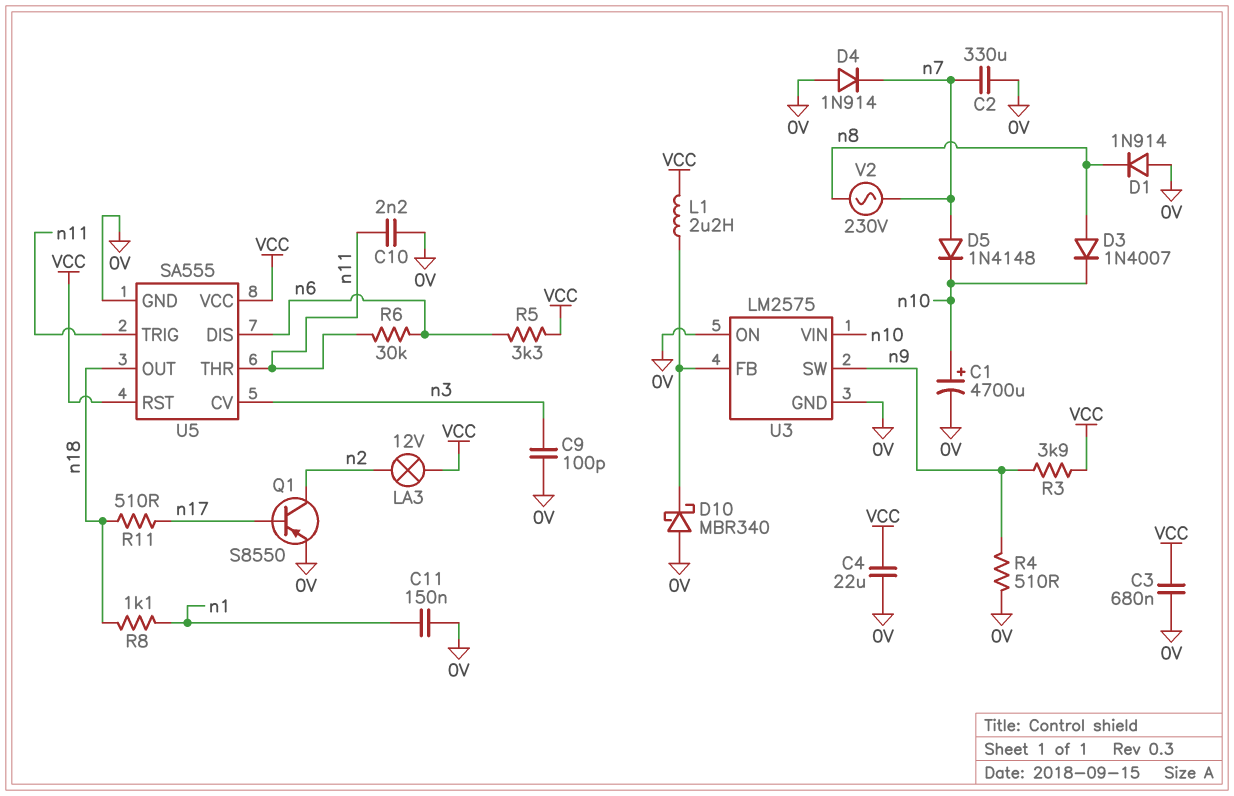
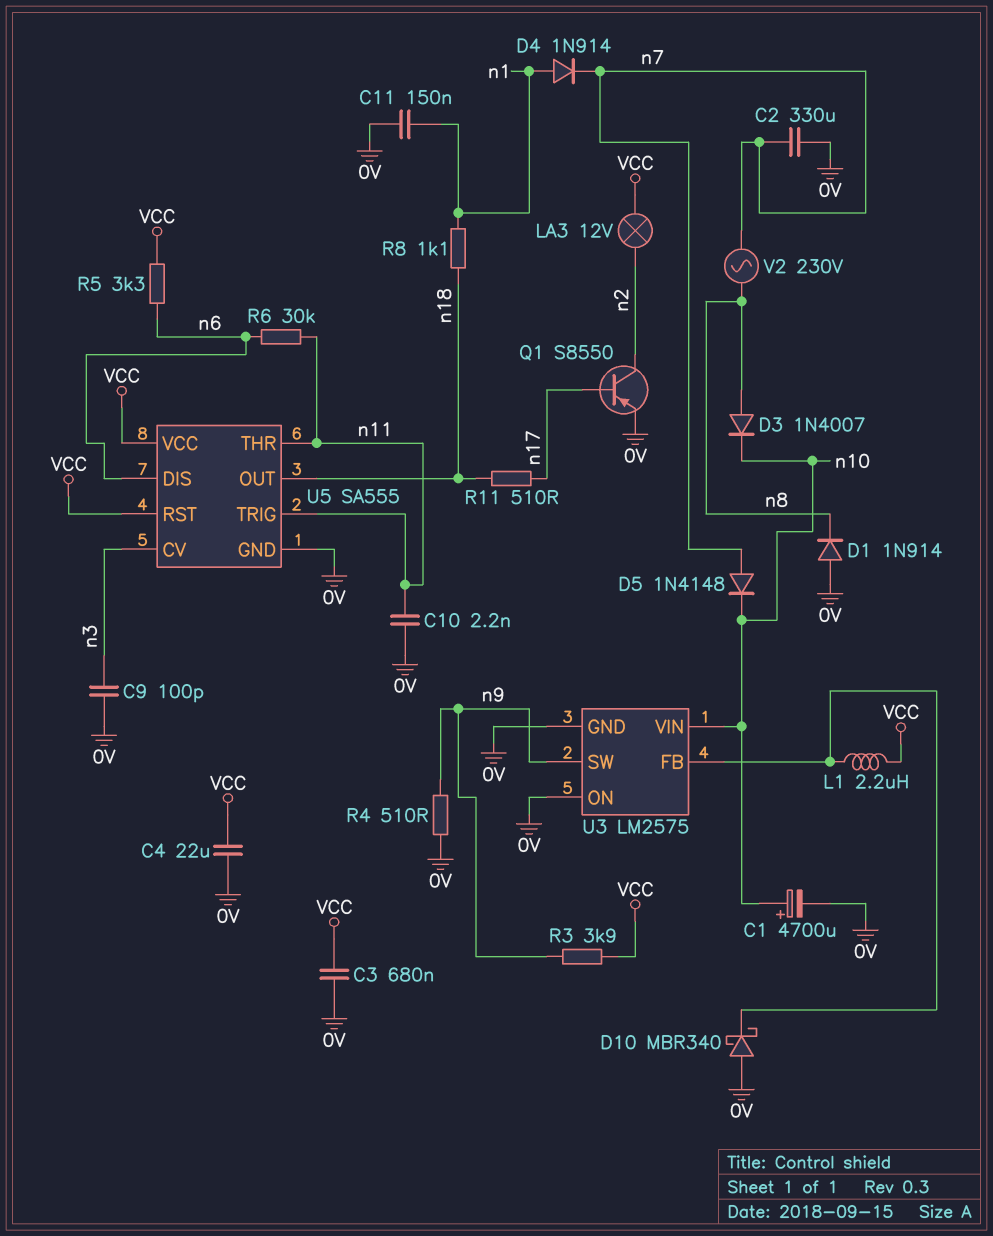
D4: diode 1N914 (A 0V, K n7) -> diode 1N914 (A n1, K n7)

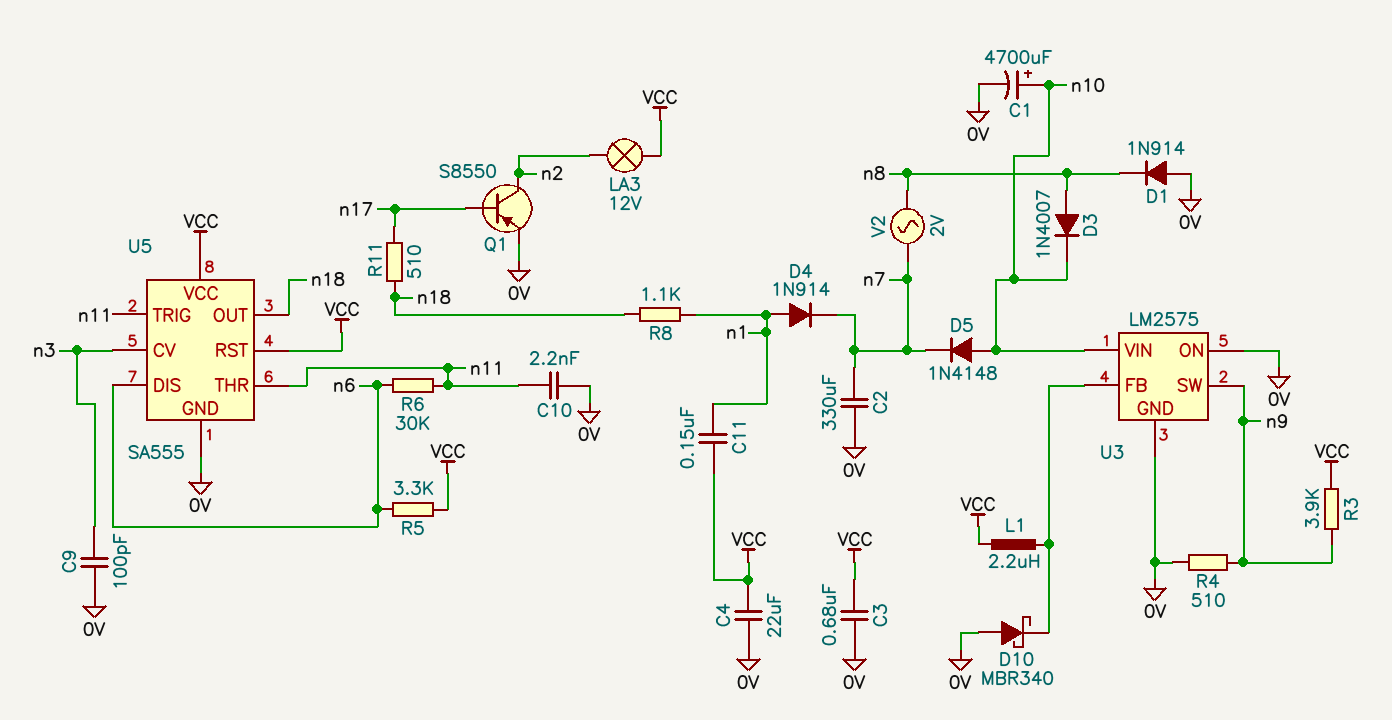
C11: 150nF (0V, n1) -> 150nF (VCC, n1)
D5: diode 1N4148 (A n7, K n10) -> diode 1N4148 (A n10, K n7)
V2: AC 230V (n7, n8) -> AC 2V (n7, n8)

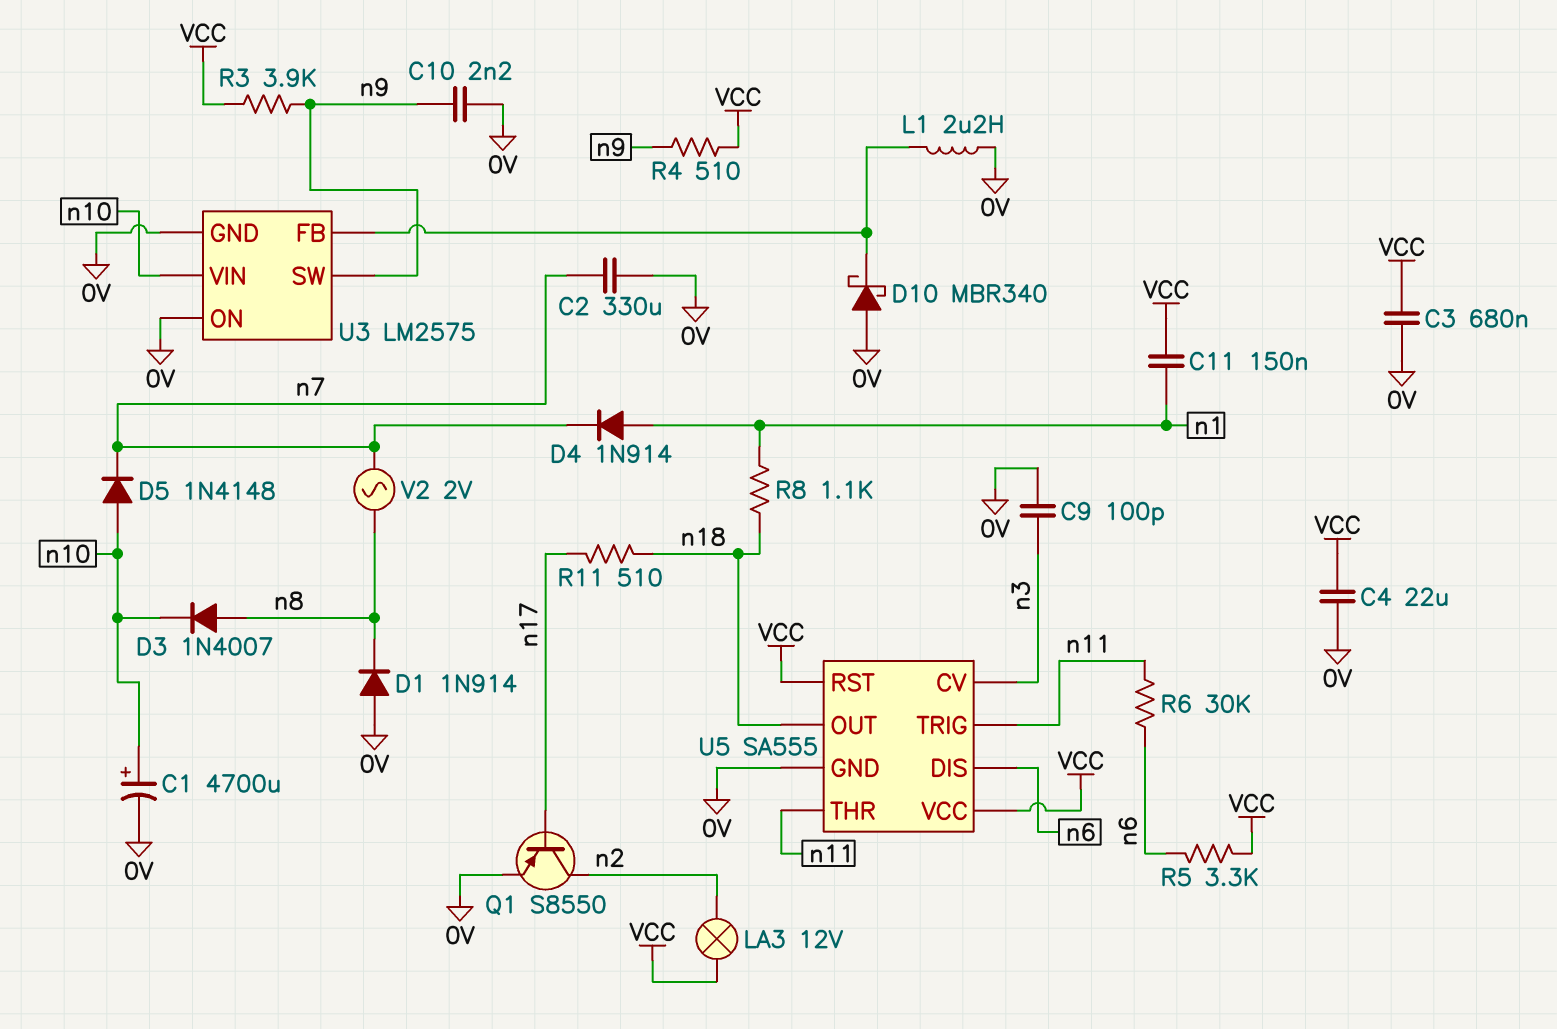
C10: 2.2nF (0V, n11) -> 2.2nF (0V, n9)
L1: 2.2uH (U3/FB, VCC) -> 2.2uH (0V, U3/FB)
R4: 510 (0V, n9) -> 510 (VCC, n9)

